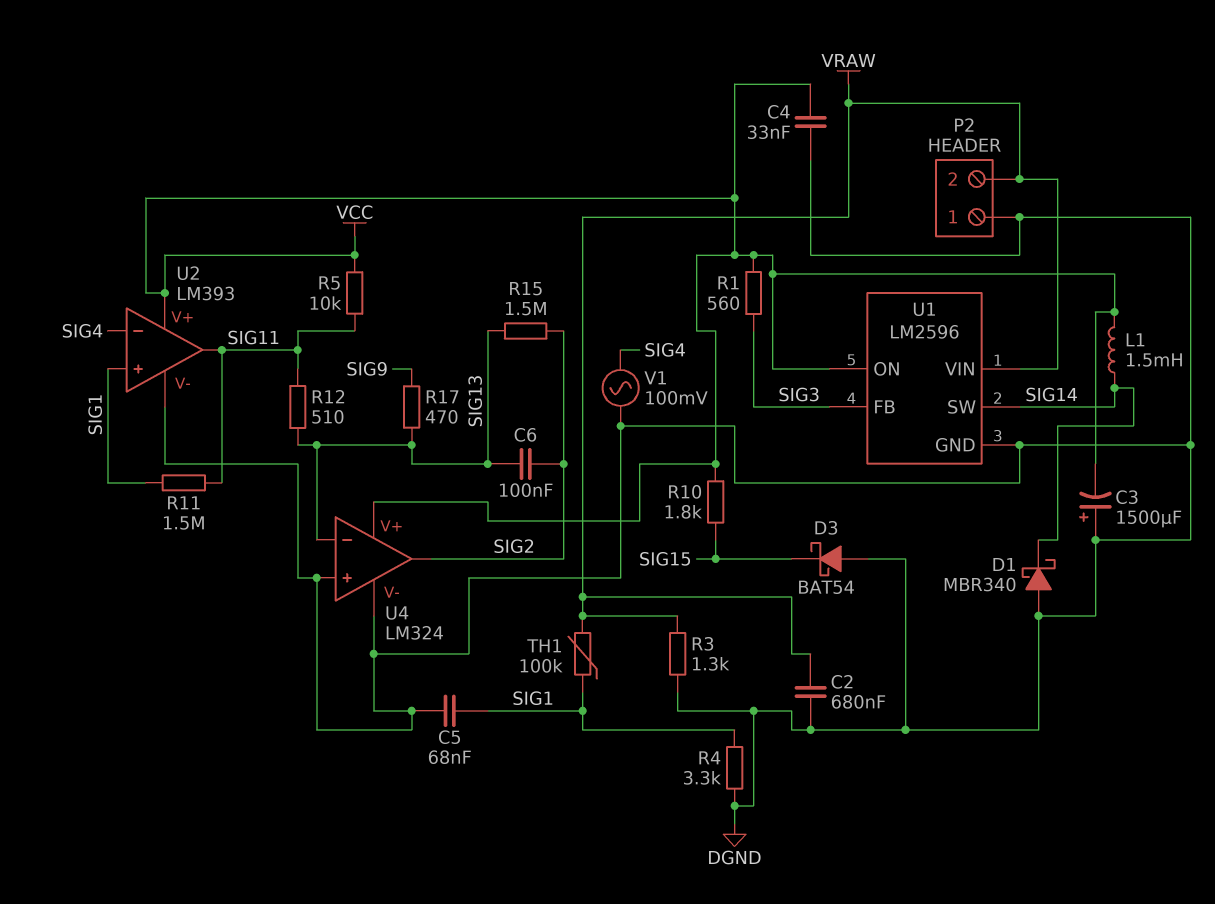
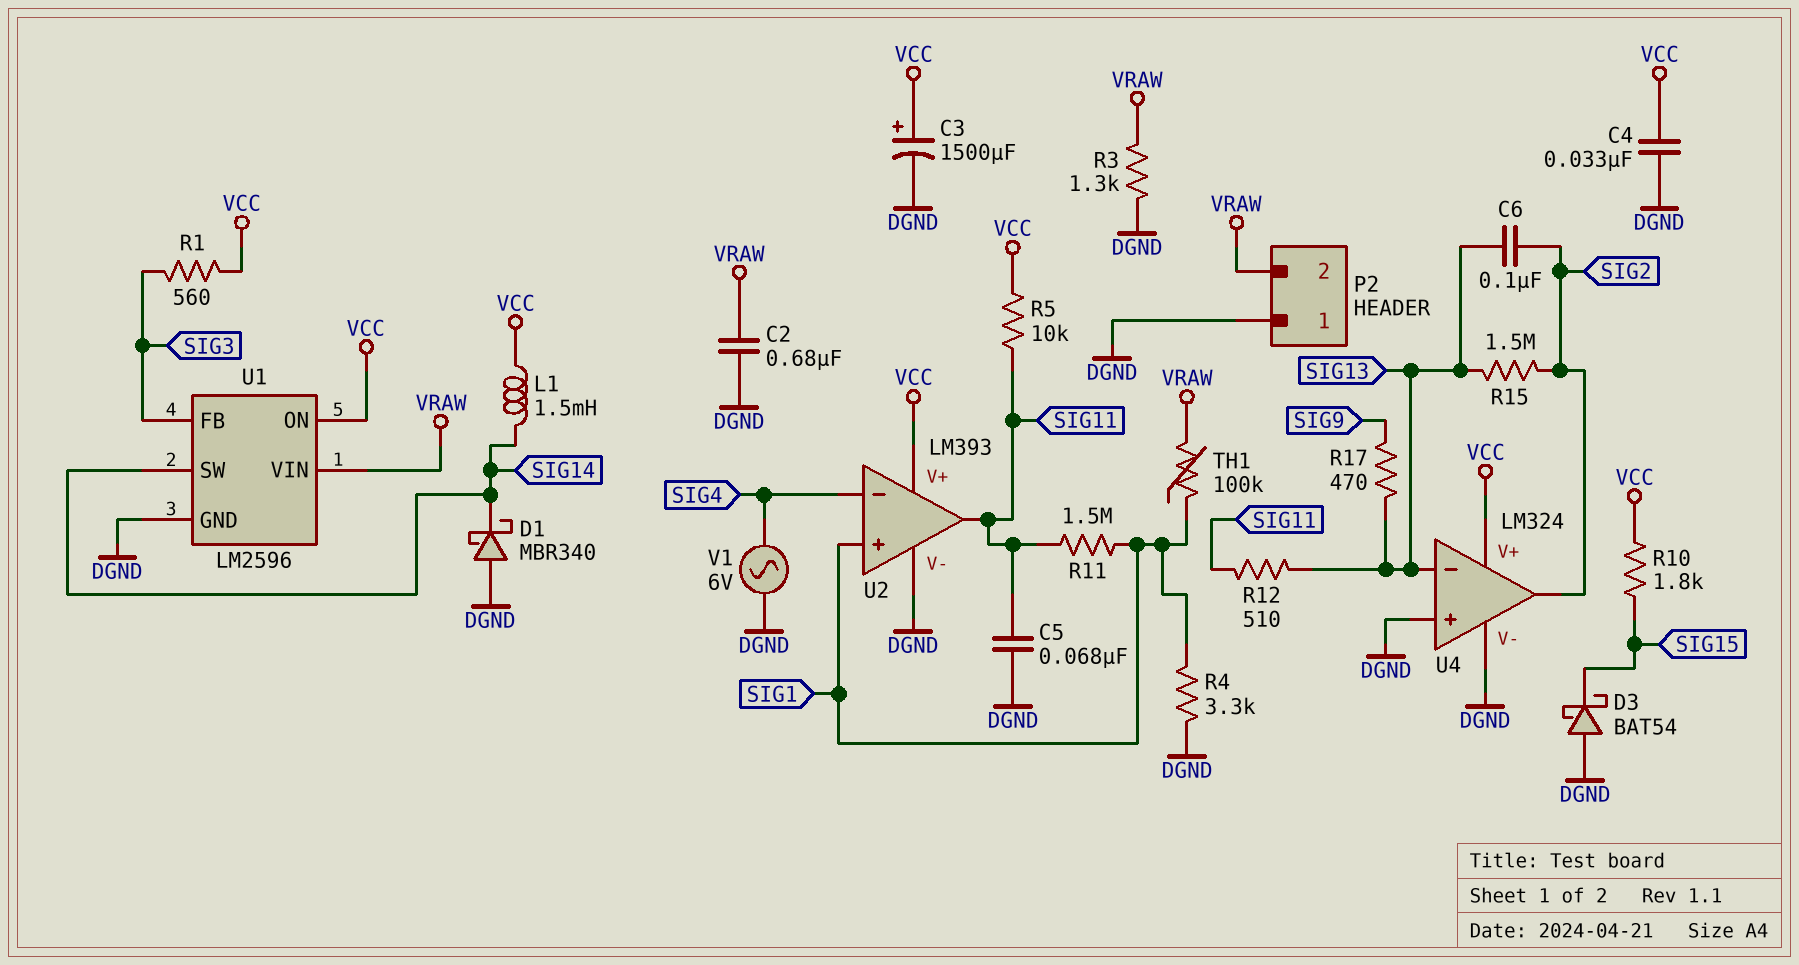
C3: 1500uF (plus DGND, minus VCC) -> 1500uF (plus VCC, minus DGND)
C5: 68nF (DGND, SIG1) -> 68nF (DGND, SIG11)
V1: AC 100mV (DGND, SIG4) -> AC 6V (DGND, SIG4)

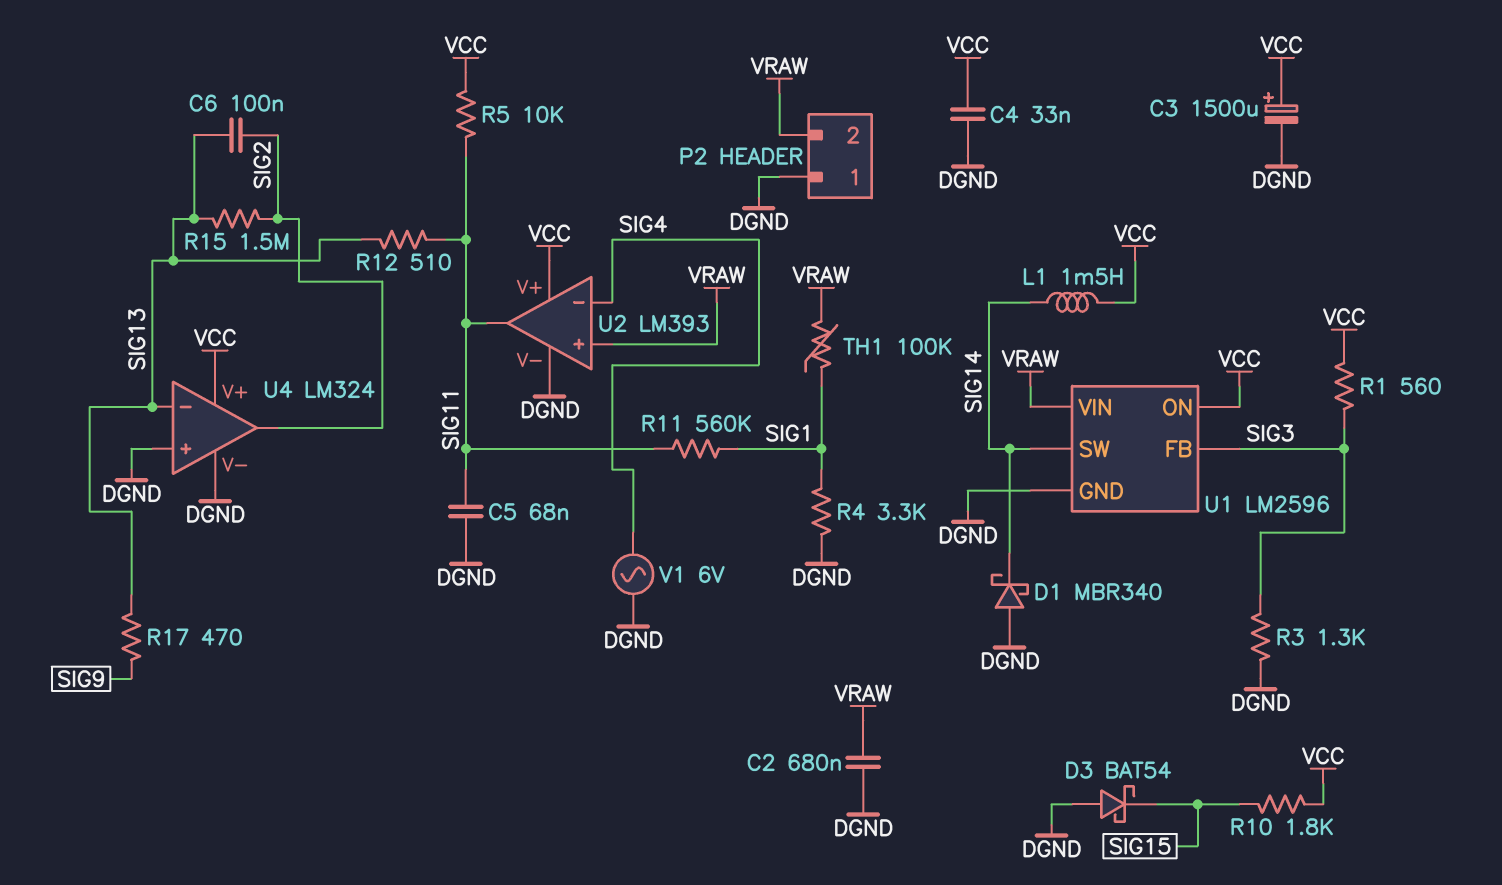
R3: 1.3k (DGND, VRAW) -> 1.3k (DGND, SIG3)
R11: 1.5M (SIG1, SIG11) -> 560k (SIG1, SIG11)
U2 pin in+: SIG1 -> VRAW

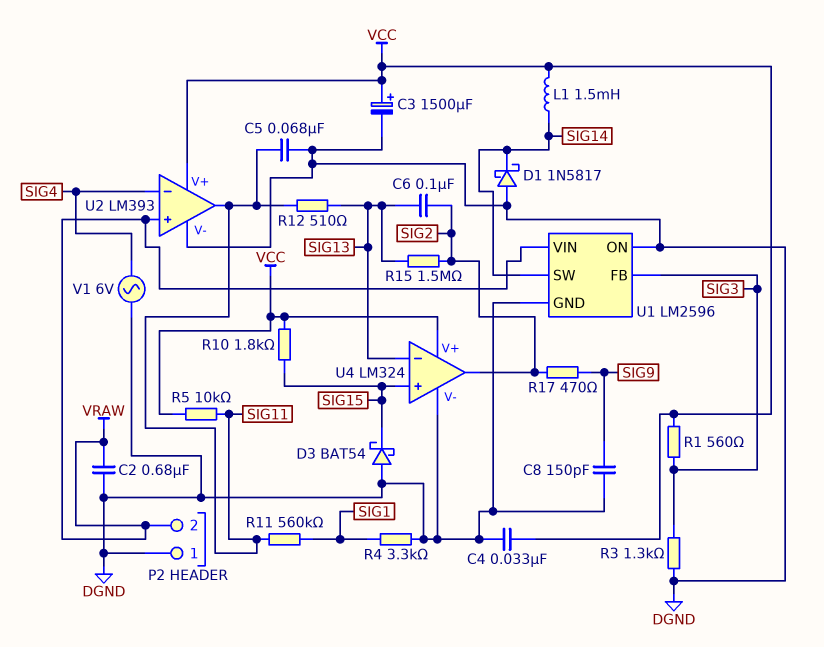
C8: none -> 150pF (DGND, SIG9)
D1: schottky MBR340 (A DGND, K SIG14) -> schottky 1N5817 (A DGND, K SIG14)
R17: 470 (SIG9, SIG13) -> 470 (SIG2, SIG9)
TH1: 100k (SIG1, VRAW) -> none
U1 pin ON: VCC -> DGND
U4 pin in+: DGND -> SIG15

